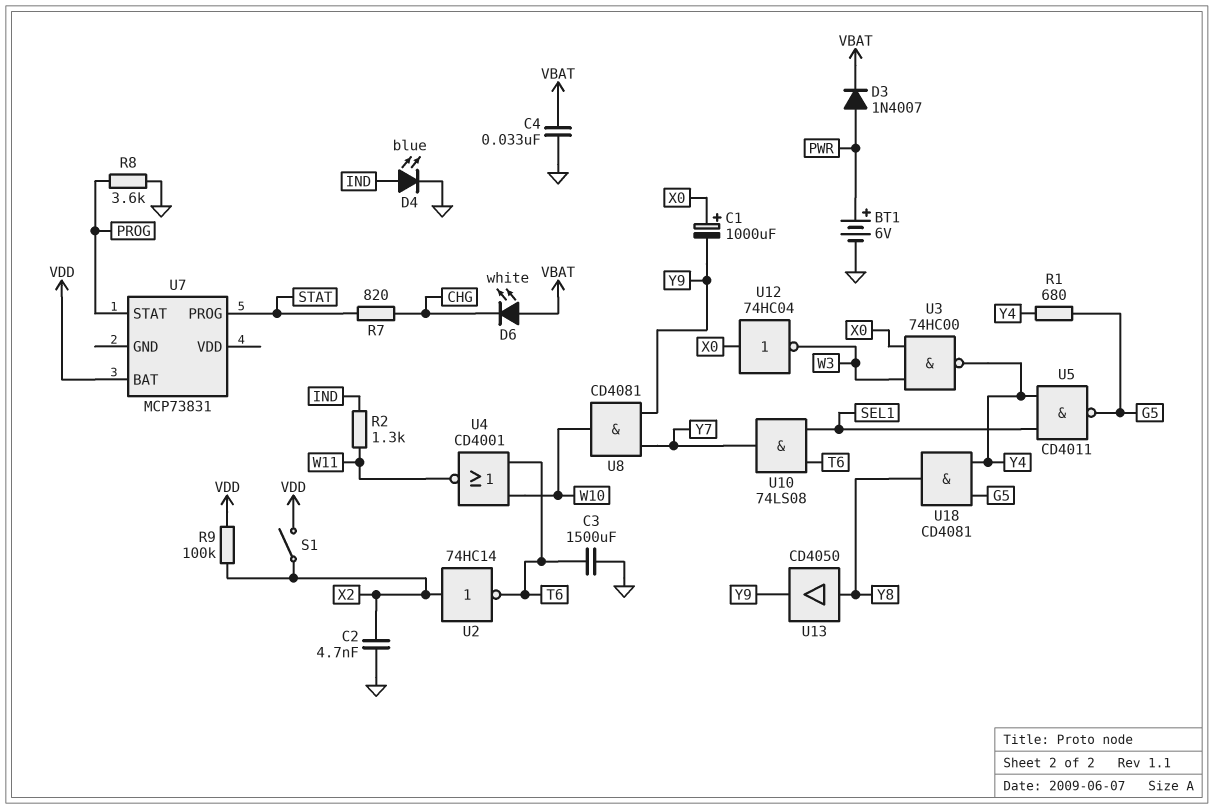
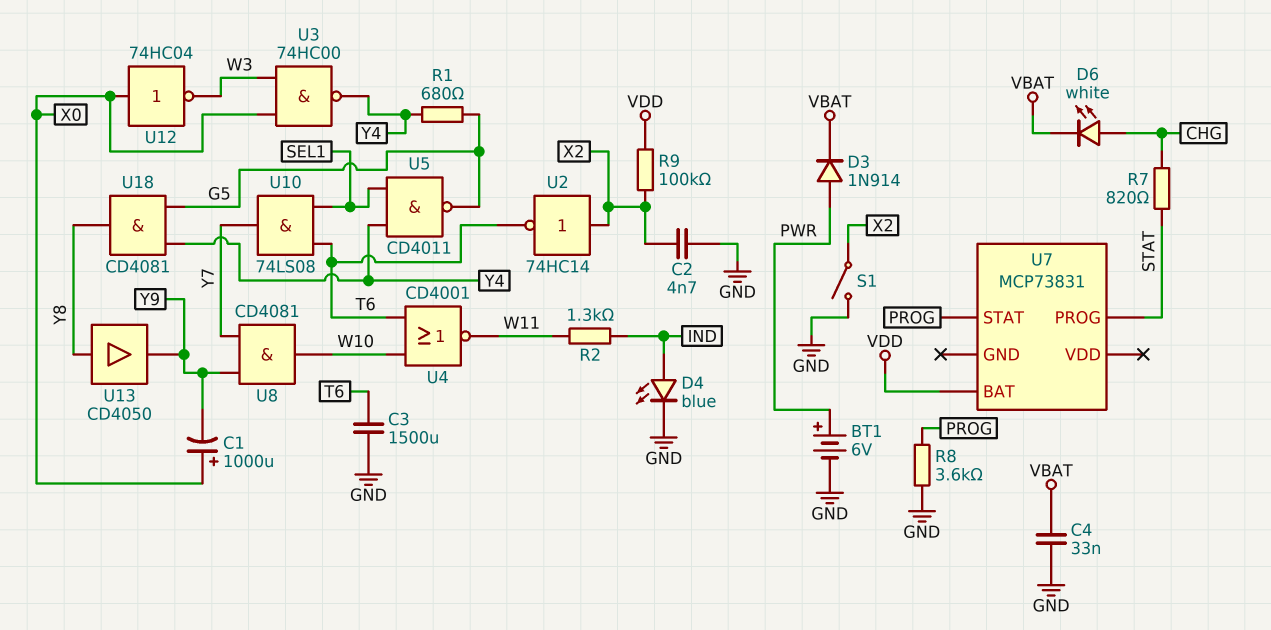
D3: diode 1N4007 (A PWR, K VBAT) -> diode 1N914 (A PWR, K VBAT)
D6: LED white (A VBAT, K CHG) -> LED white (A CHG, K VBAT)
S1: switch (VDD, X2) -> switch (GND, X2)

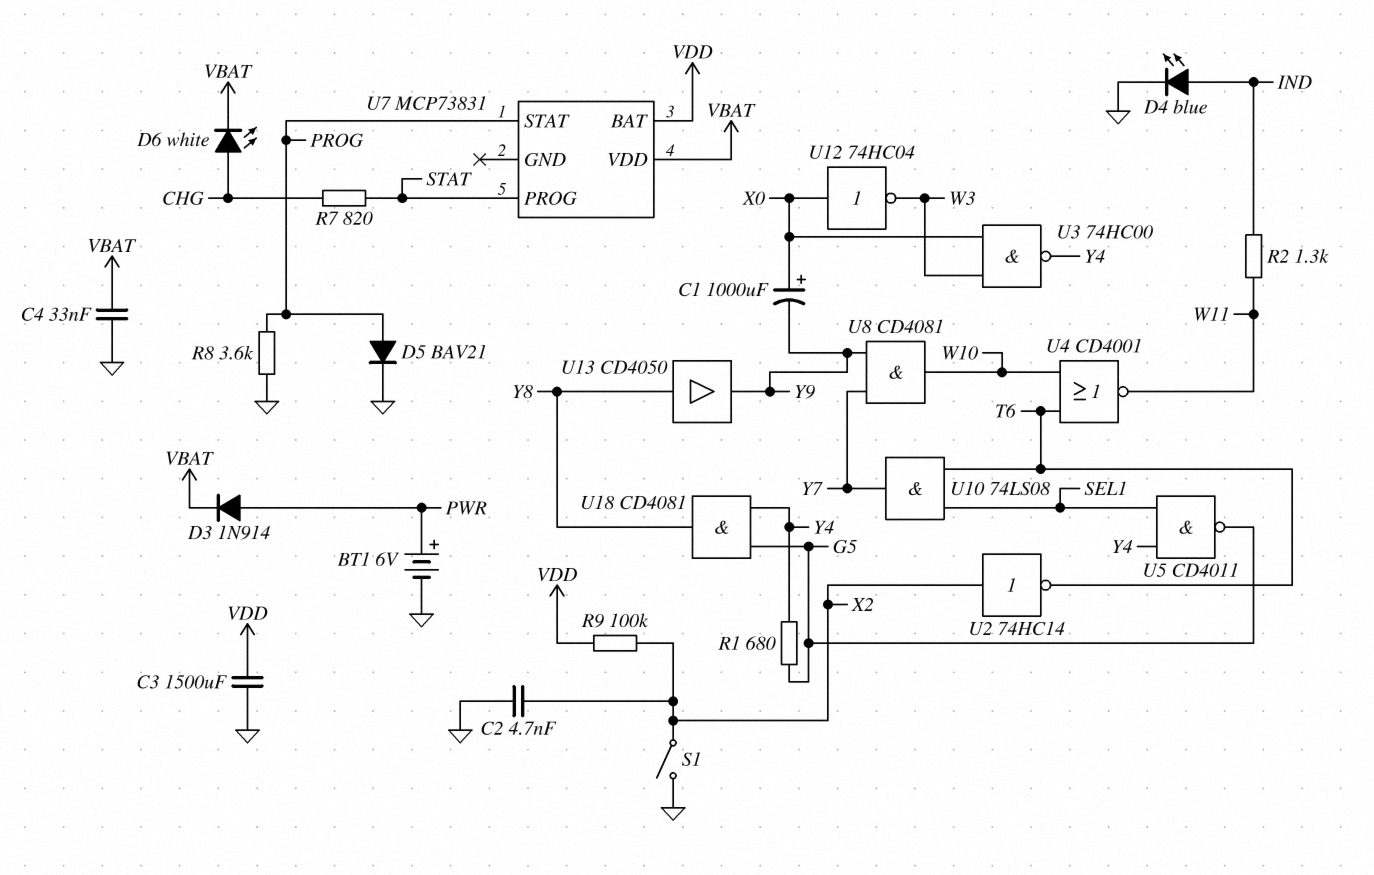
C3: 1500uF (GND, T6) -> 1500uF (GND, VDD)
D5: none -> diode BAV21 (A PROG, K GND)
U7 pin VDD: none -> VBAT

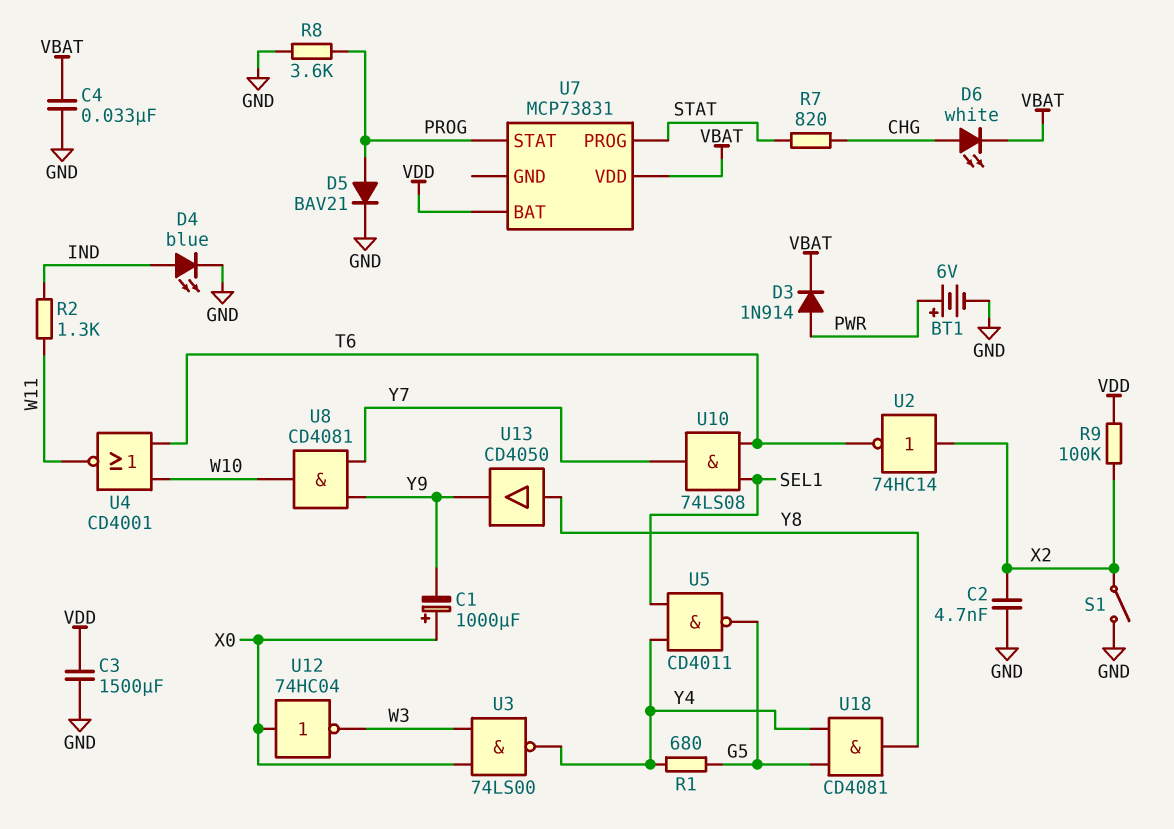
U3: NAND 74HC00 (in W3, in X0, out Y4) -> NAND 74LS00 (in W3, in X0, out Y4)

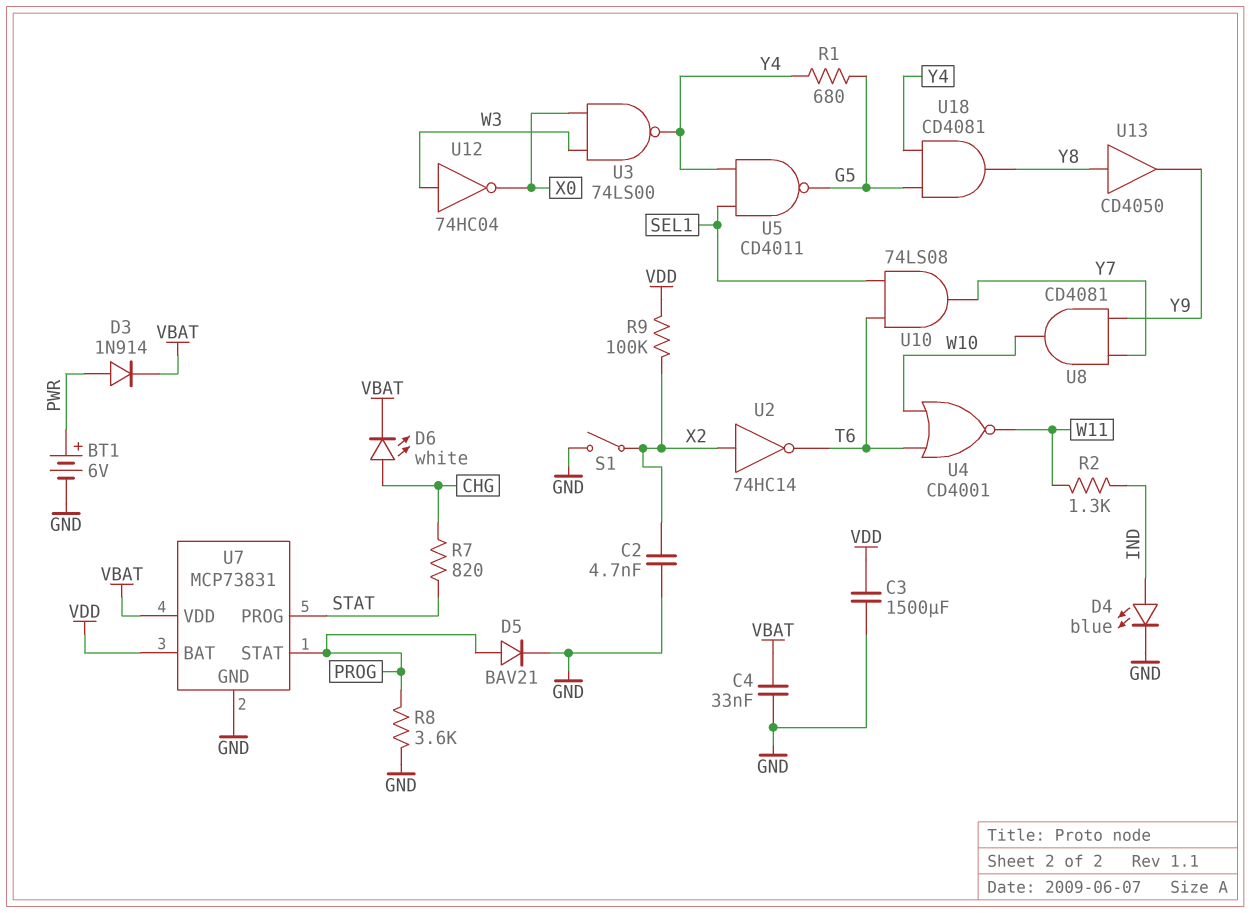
C1: 1000uF (plus X0, minus Y9) -> none
U7 pin GND: none -> GND
U12: NOT 74HC04 (in X0, out W3) -> NOT 74HC04 (in W3, out X0)

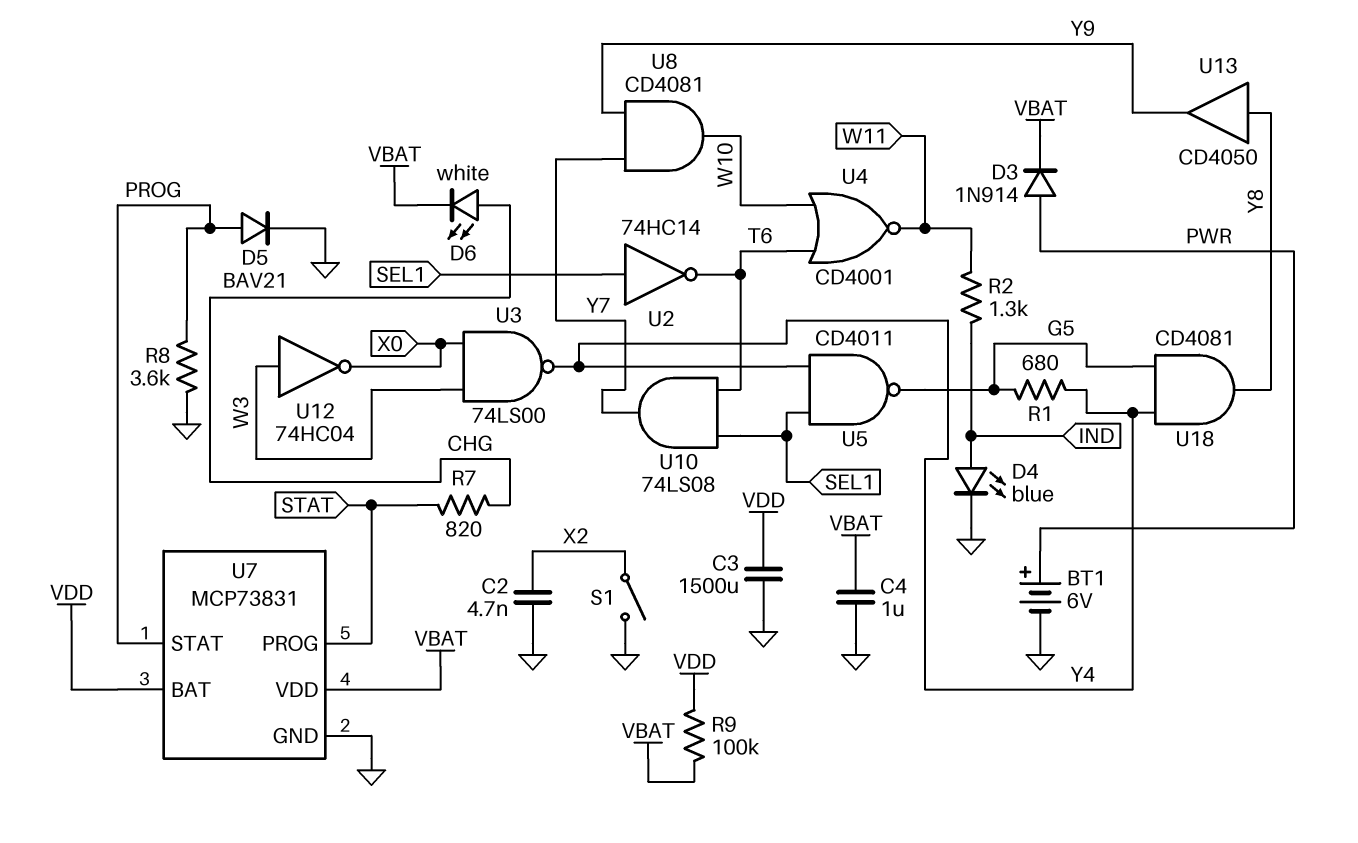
C4: 33nF (GND, VBAT) -> 1uF (GND, VBAT)
R9: 100k (VDD, X2) -> 100k (VBAT, VDD)
U2: NOT 74HC14 (in X2, out T6) -> NOT 74HC14 (in SEL1, out T6)

